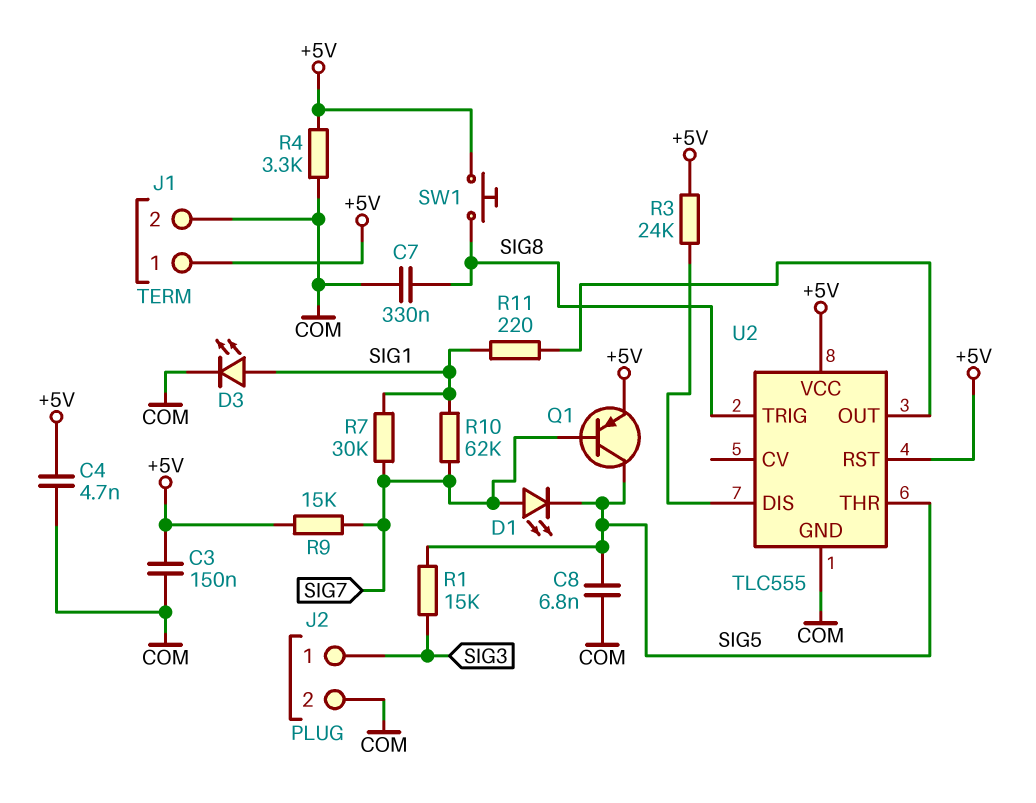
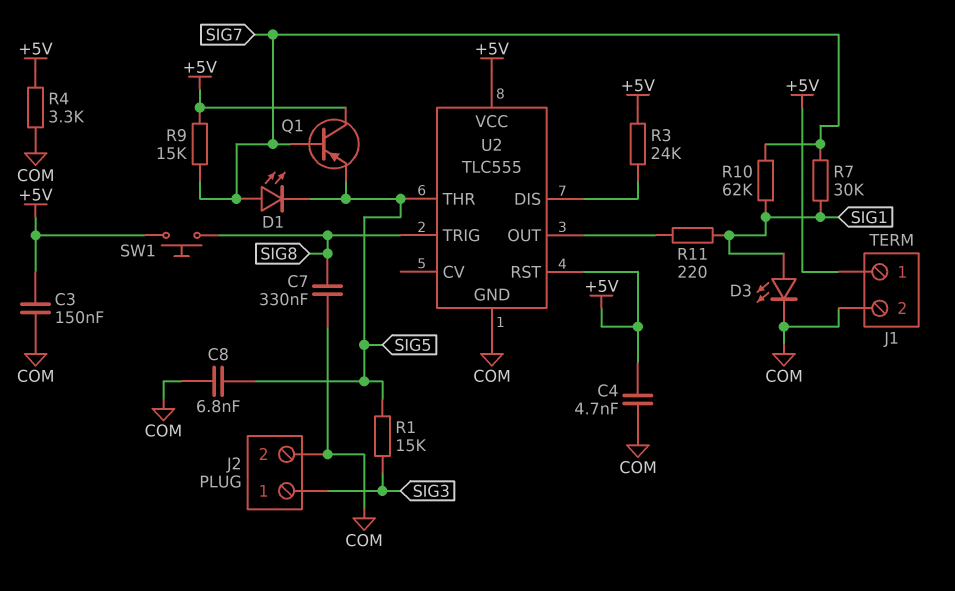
Q1: PNP (B SIG7, C SIG5, E +5V) -> PNP (B SIG7, C +5V, E SIG5)

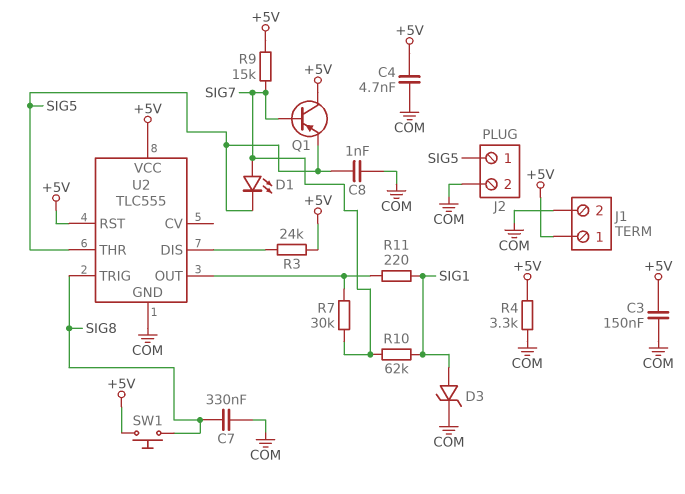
C8: 6.8nF (COM, SIG5) -> 1nF (COM, SIG5)
D3: LED (A SIG1, K COM) -> zener (A SIG1, K COM)
J2 pin 1: SIG3 -> SIG5
R1: 15k (SIG3, SIG5) -> none
R7: 30k (SIG1, SIG7) -> 30k (SIG7, U2/OUT)

